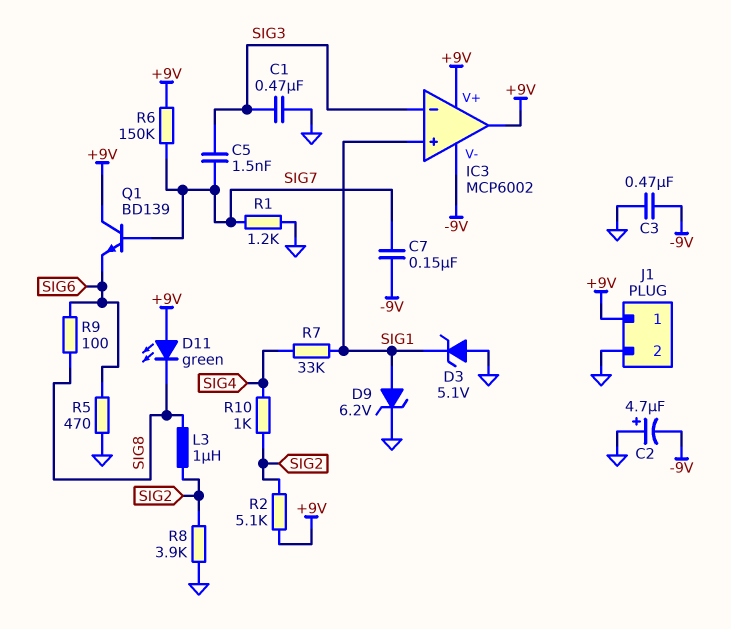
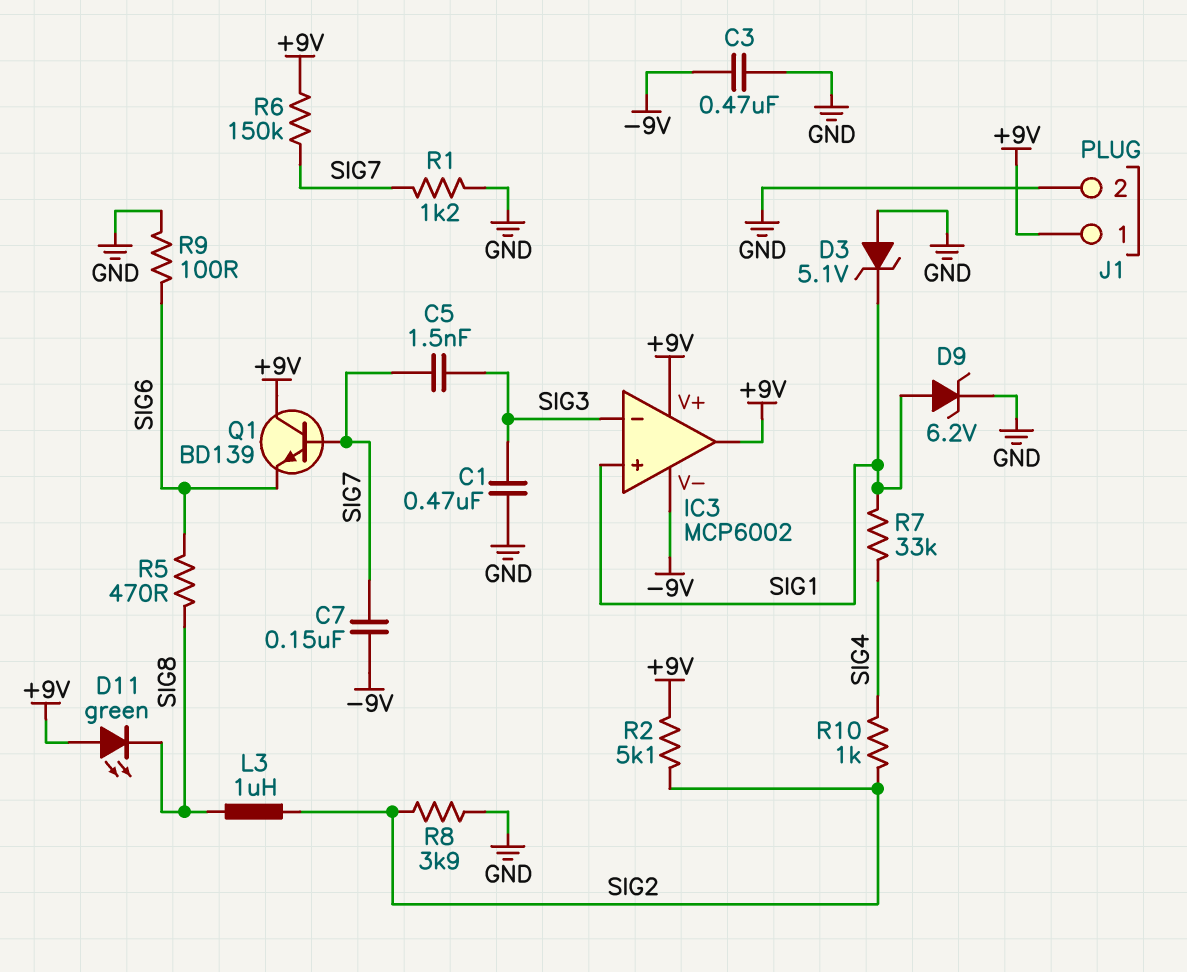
C2: 4.7uF (plus GND, minus -9V) -> none
R5: 470 (GND, SIG6) -> 470 (SIG6, SIG8)
R9: 100 (SIG6, SIG8) -> 100 (GND, SIG6)

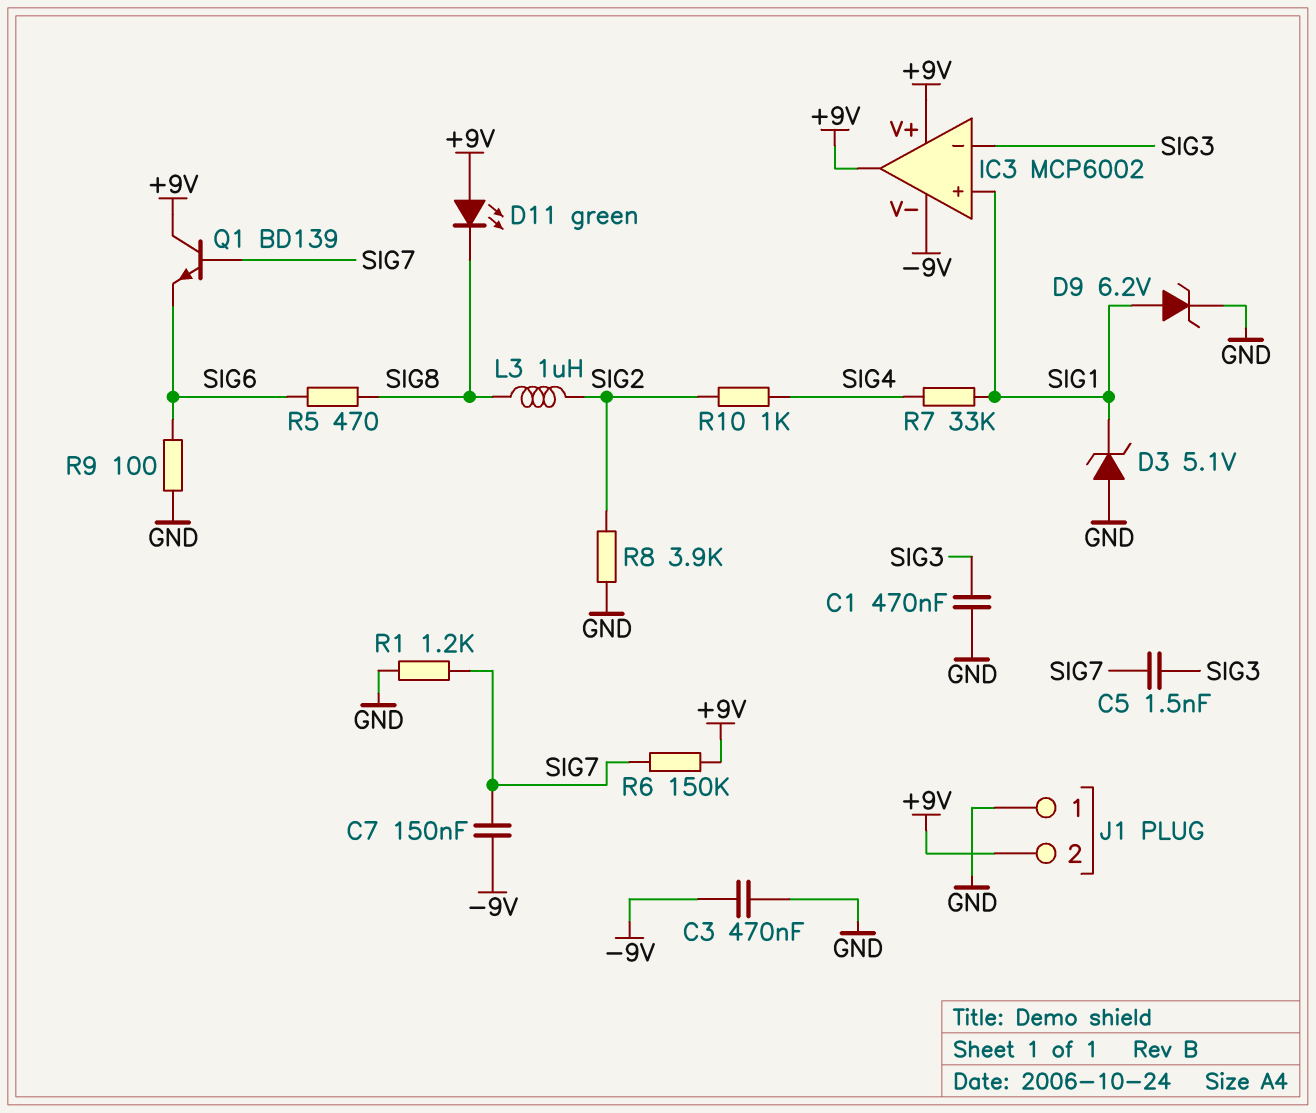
J1 pin 1: +9V -> GND
J1 pin 2: GND -> +9V
R2: 5.1k (+9V, SIG2) -> none

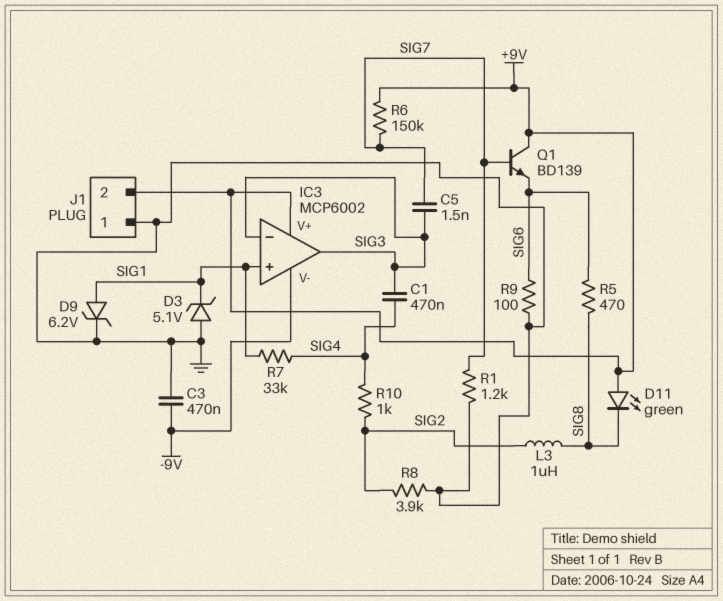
C1: 470nF (GND, SIG3) -> 470nF (SIG3, SIG4)
C7: 150nF (-9V, SIG7) -> none
IC3 pin out: +9V -> SIG3

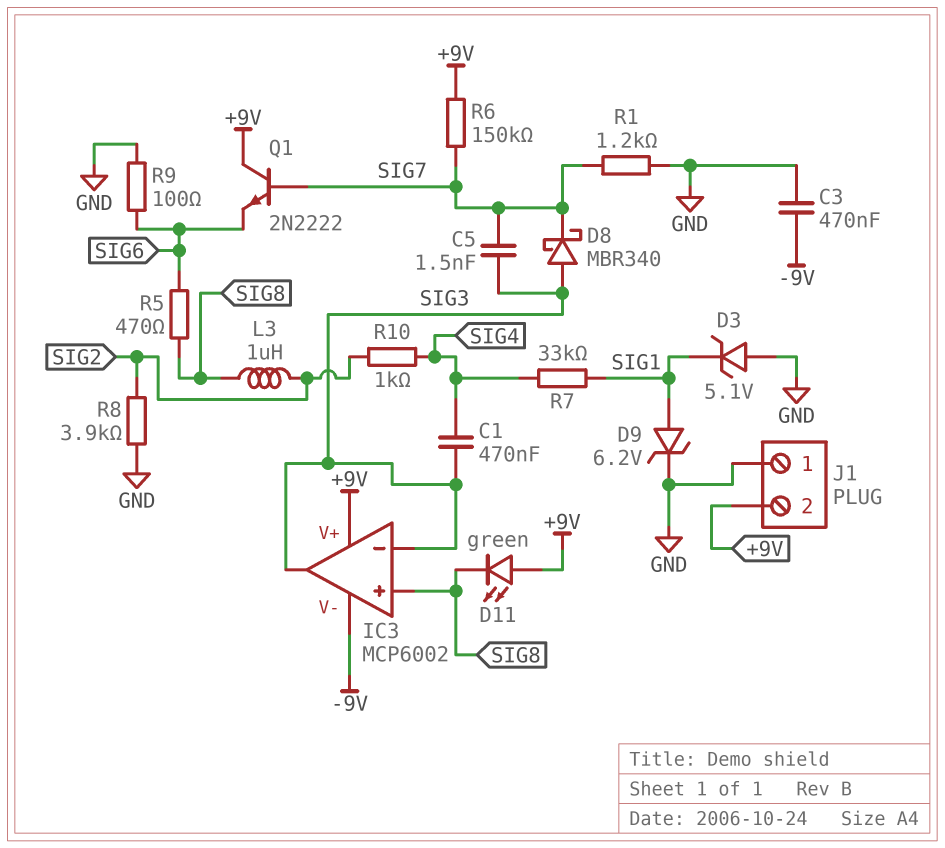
D8: none -> schottky MBR340 (A SIG3, K SIG7)
IC3 pin in+: SIG1 -> SIG8
Q1: NPN BD139 (B SIG7, C +9V, E SIG6) -> NPN 2N2222 (B SIG7, C +9V, E SIG6)

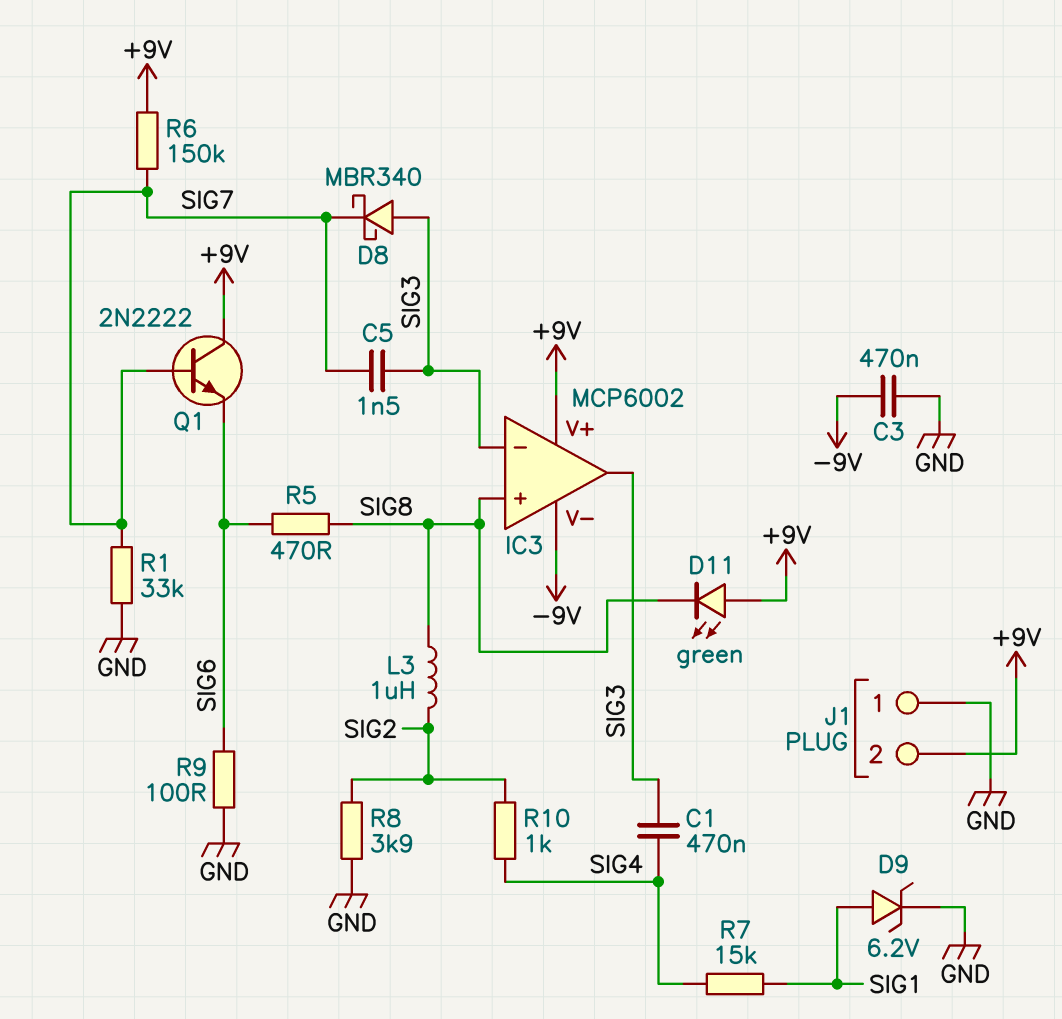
D3: zener 5.1V (A GND, K SIG1) -> none
R1: 1.2k (GND, SIG7) -> 33k (GND, SIG7)
R7: 33k (SIG1, SIG4) -> 15k (SIG1, SIG4)

